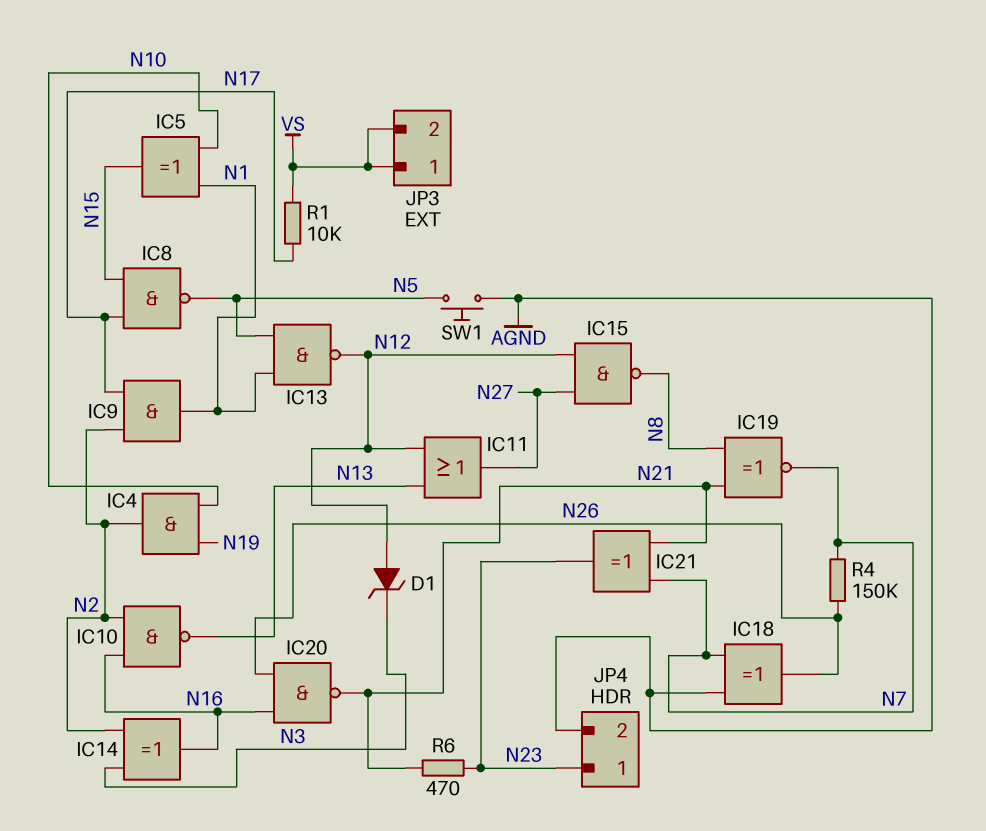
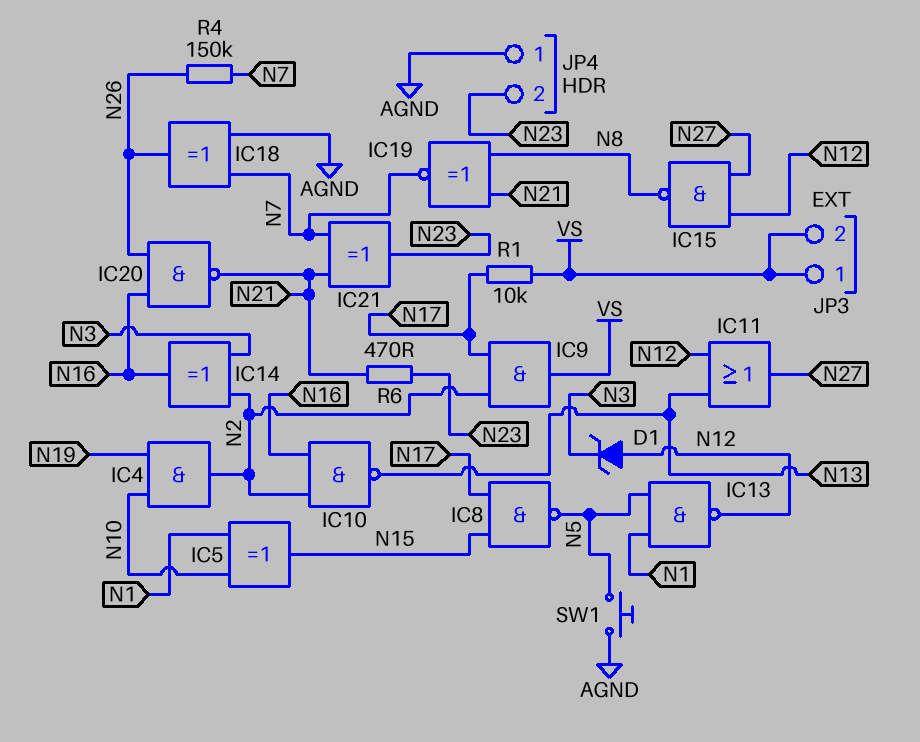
IC9: AND (in N2, in N17, out N1) -> AND (in N2, in N17, out VS)
JP4 pin 1: N23 -> AGND
JP4 pin 2: AGND -> N23

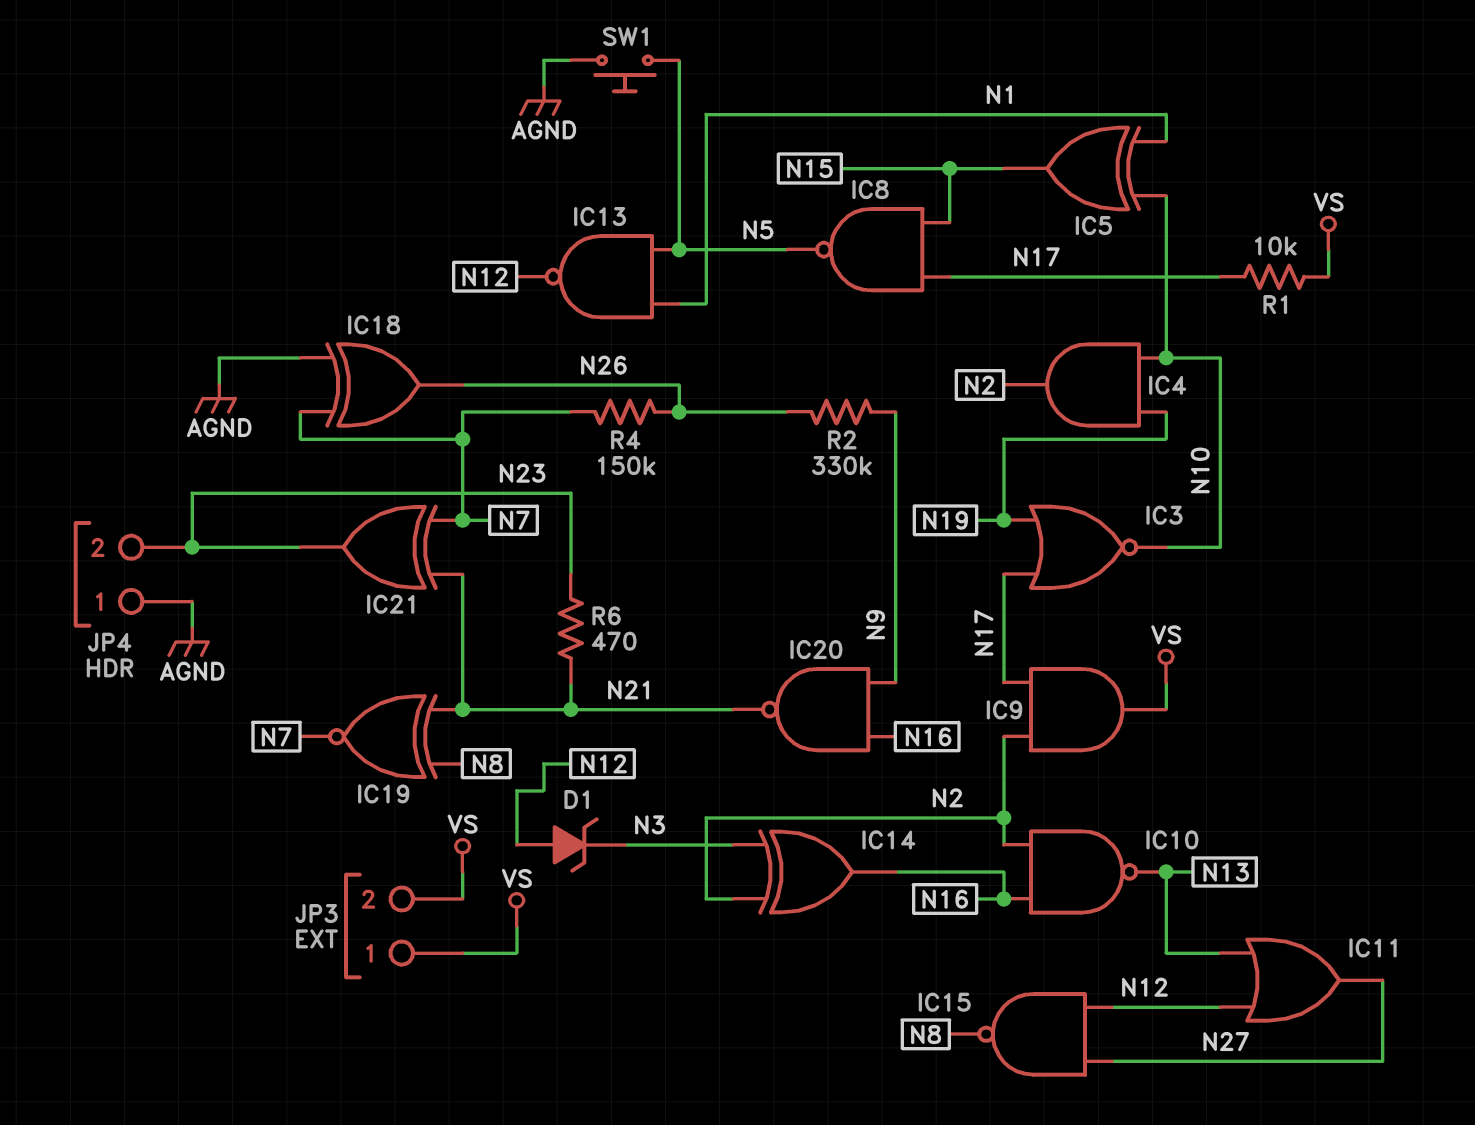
IC3: none -> NOR (in N17, in N19, out N10)
IC20: NAND (in N16, in N26, out N21) -> NAND (in N9, in N16, out N21)
R2: none -> 330k (N9, N26)

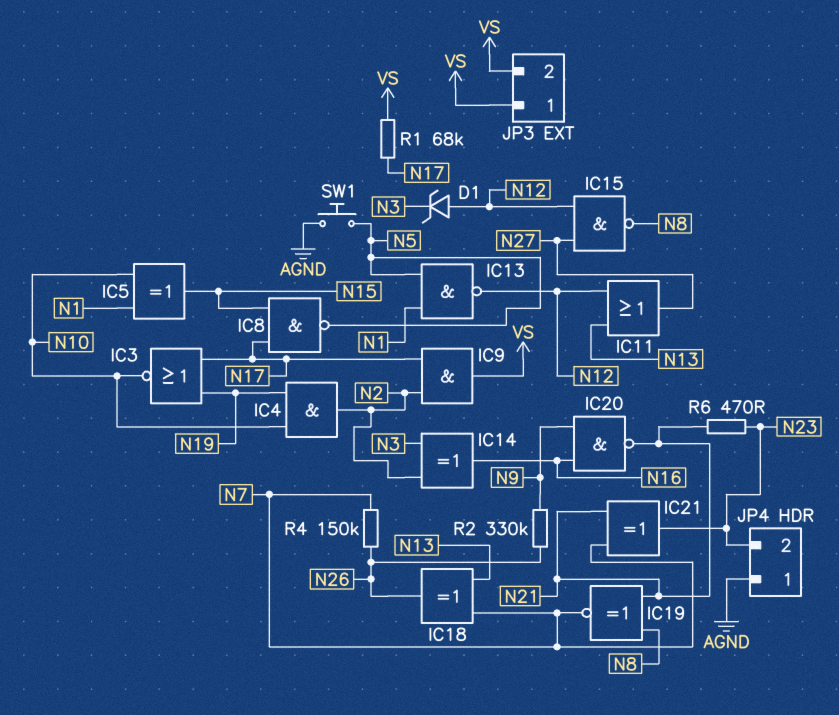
IC10: NAND (in N2, in N16, out N13) -> none
IC18: XOR (in AGND, in N7, out N26) -> XOR (in N7, in N13, out N26)
R1: 10k (N17, VS) -> 68k (N17, VS)

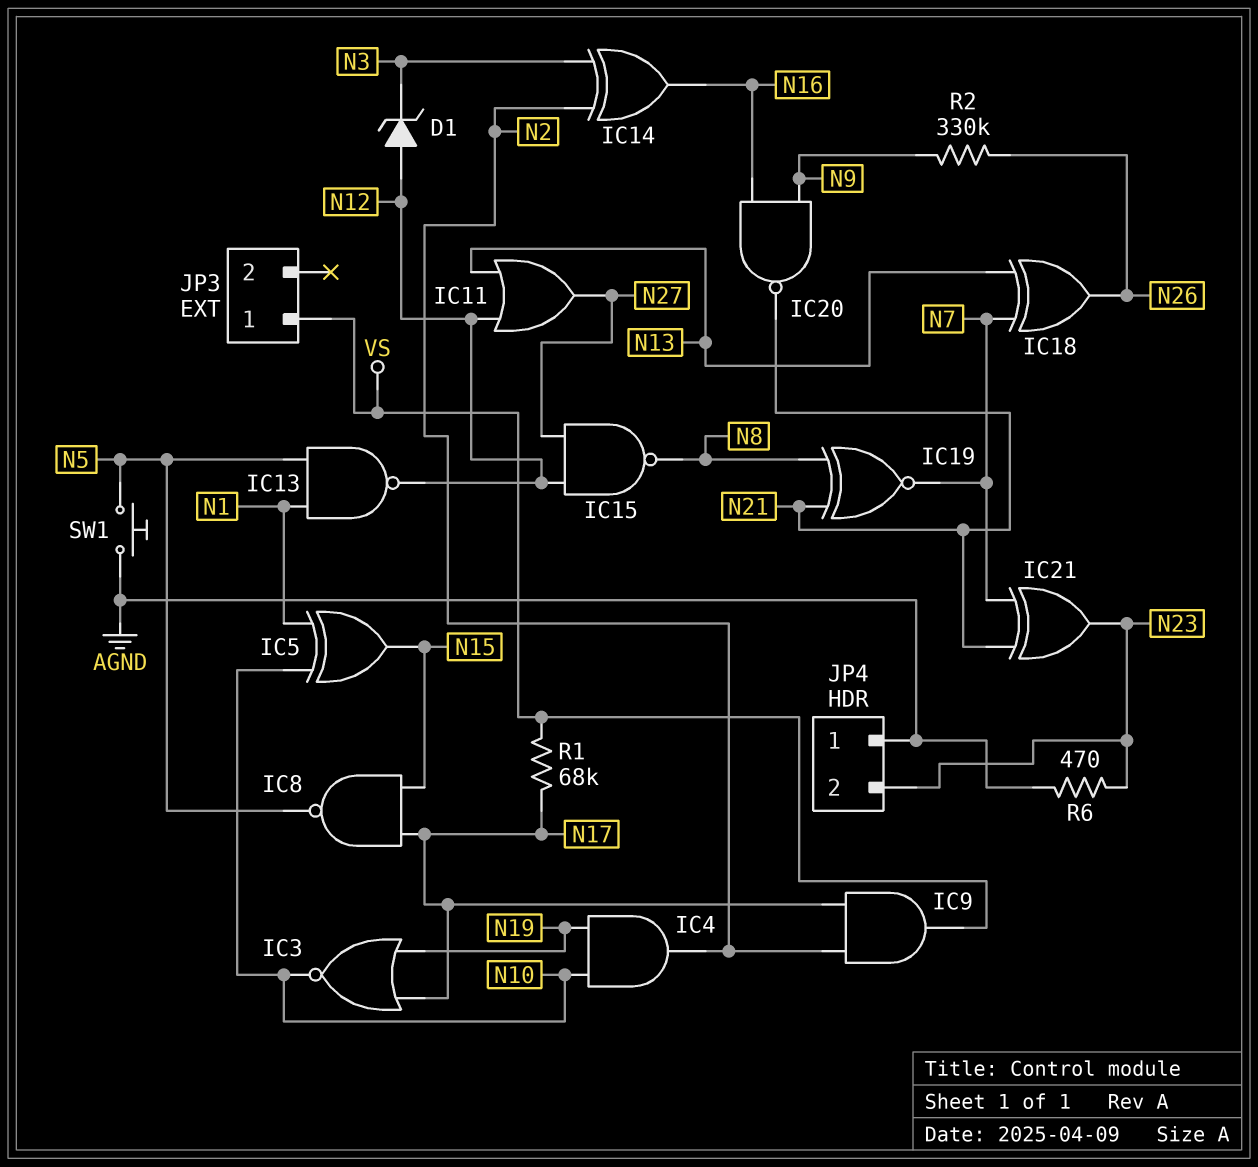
JP3 pin 2: VS -> none
R4: 150k (N7, N26) -> none
R6: 470 (N21, N23) -> 470 (AGND, N23)

